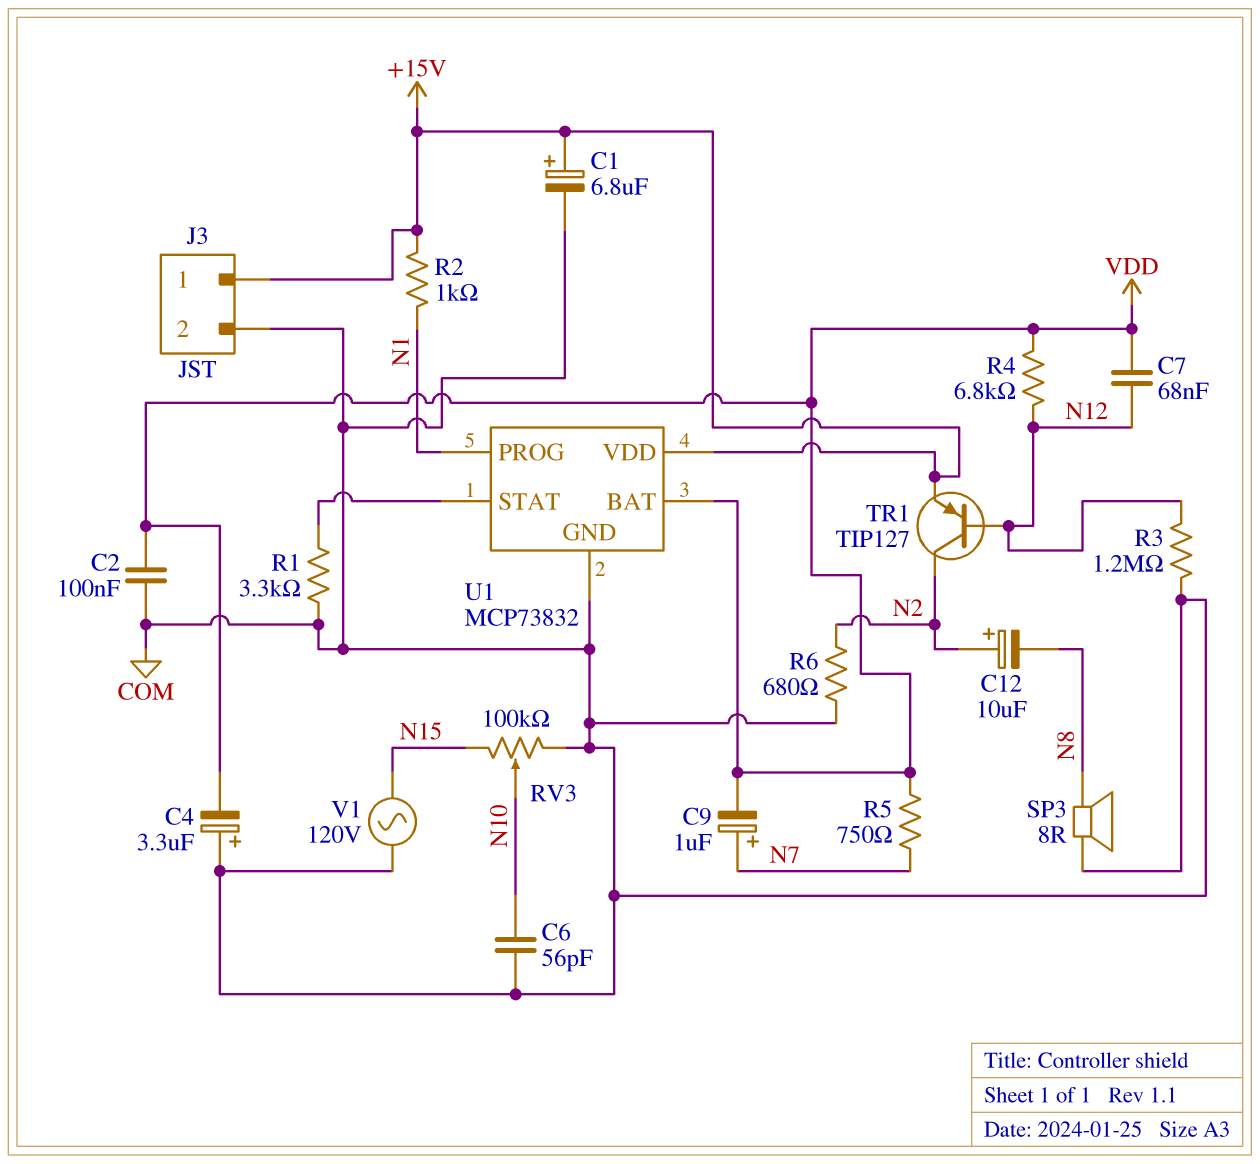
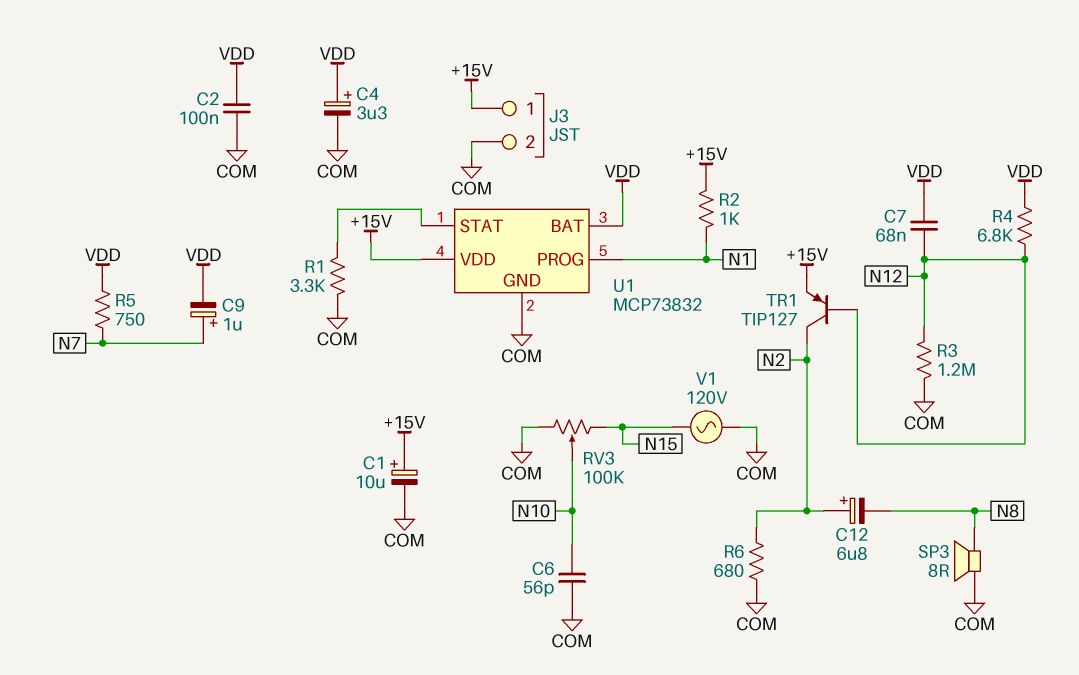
C1: 6.8uF (plus +15V, minus COM) -> 10uF (plus +15V, minus COM)
C4: 3.3uF (plus COM, minus VDD) -> 3.3uF (plus VDD, minus COM)
C12: 10uF (plus N2, minus N8) -> 6.8uF (plus N2, minus N8)

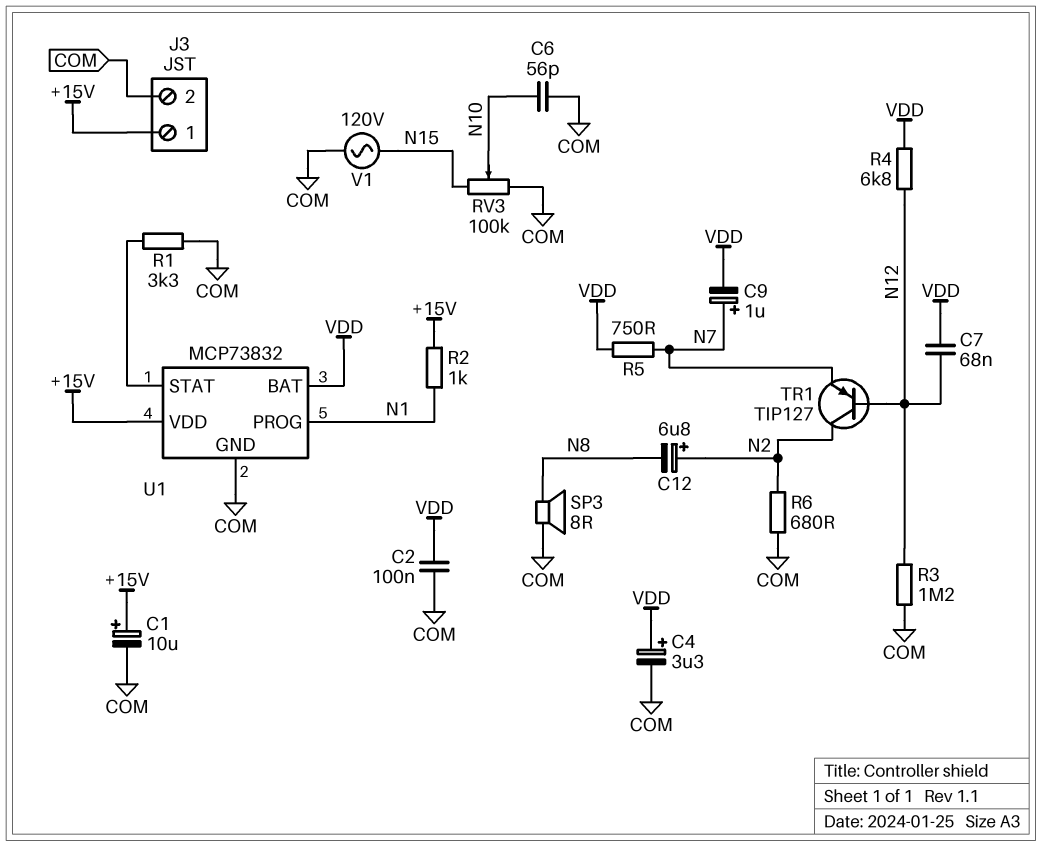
TR1: PNP TIP127 (B N12, C N2, E +15V) -> PNP TIP127 (B N12, C N2, E N7)

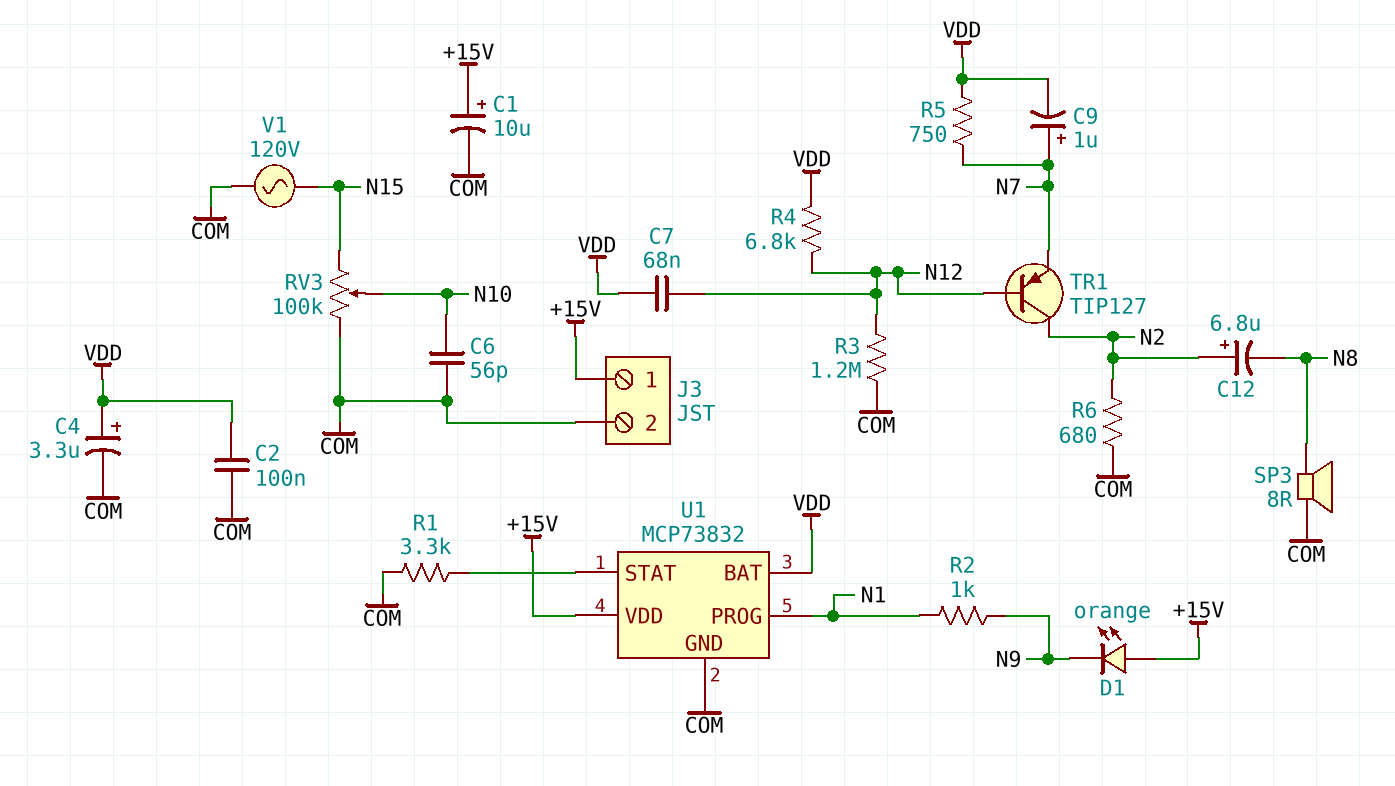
D1: none -> LED orange (A +15V, K N9)
R2: 1k (+15V, N1) -> 1k (N1, N9)

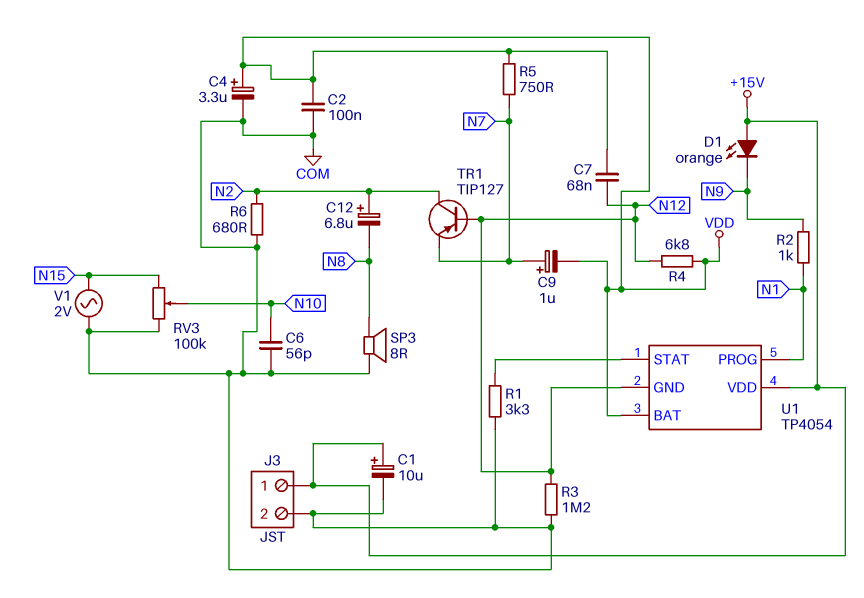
U1: MCP73832 -> TP4054
U1 pin GND: COM -> N12
V1: AC 120V (COM, N15) -> AC 2V (COM, N15)

